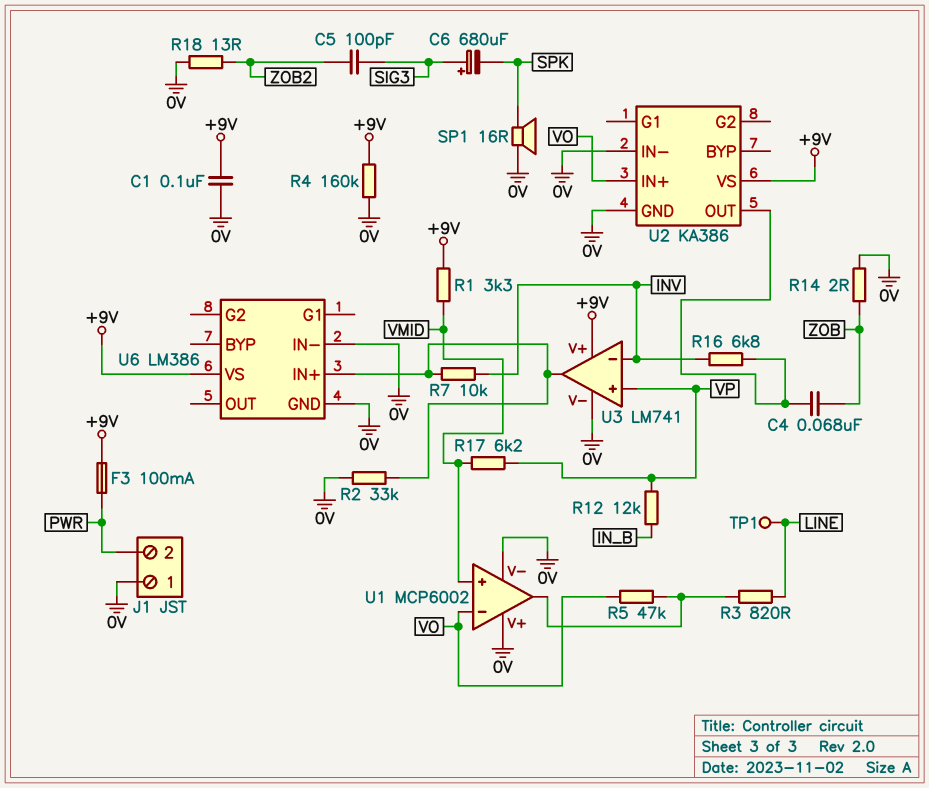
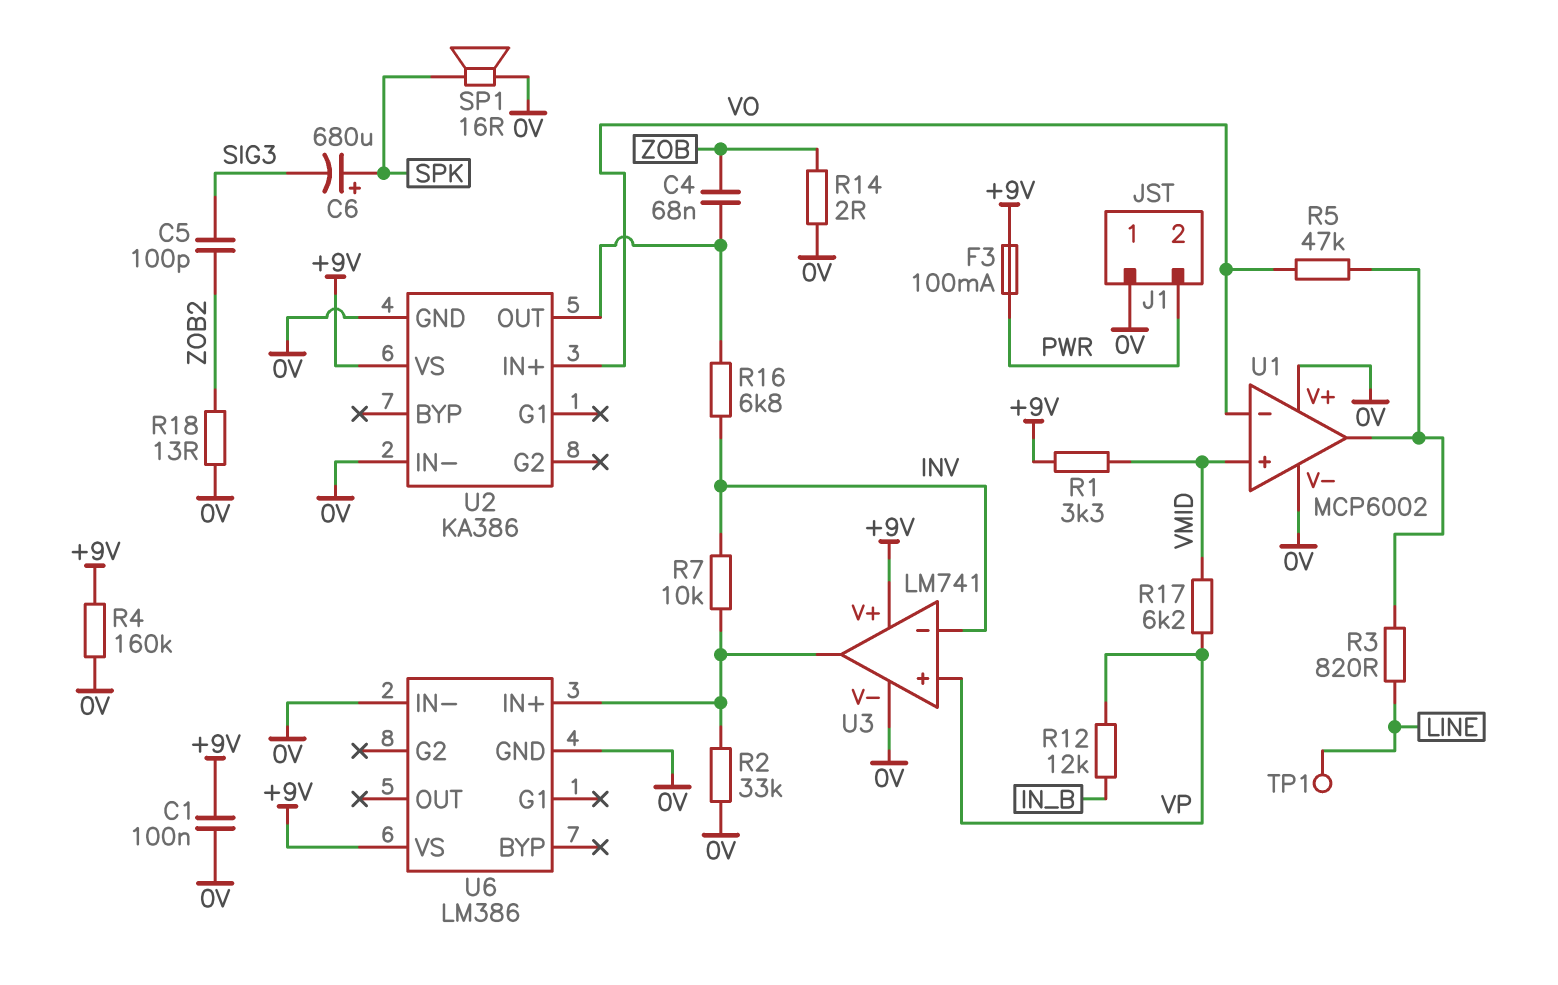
C6: 680uF (plus SIG3, minus SPK) -> 680uF (plus SPK, minus SIG3)

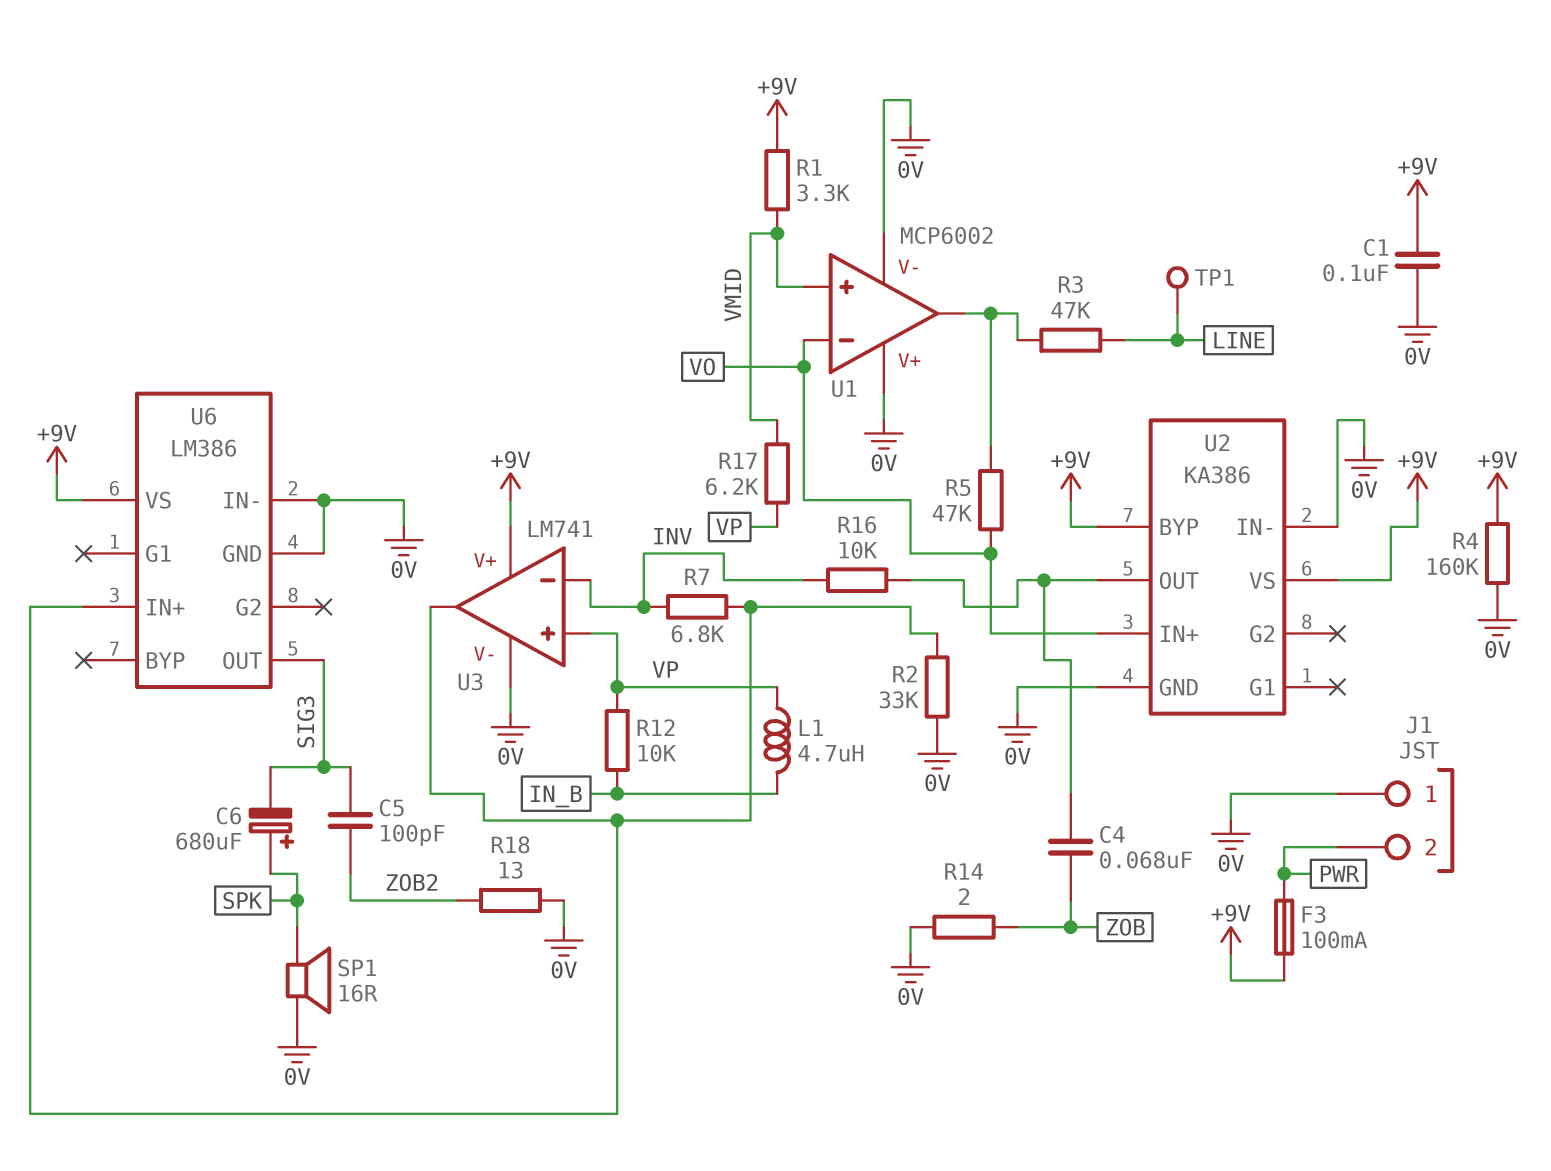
L1: none -> 4.7uH (IN_B, VP)
R3: 820 (LINE, U1/out) -> 47k (LINE, U1/out)
R7: 10k (INV, U3/out) -> 6.8k (INV, U3/out)
R12: 12k (IN_B, VP) -> 10k (IN_B, VP)
R16: 6.8k (INV, U2/OUT) -> 10k (INV, U2/OUT)
U2 pin BYP: none -> +9V
U6 pin OUT: none -> SIG3

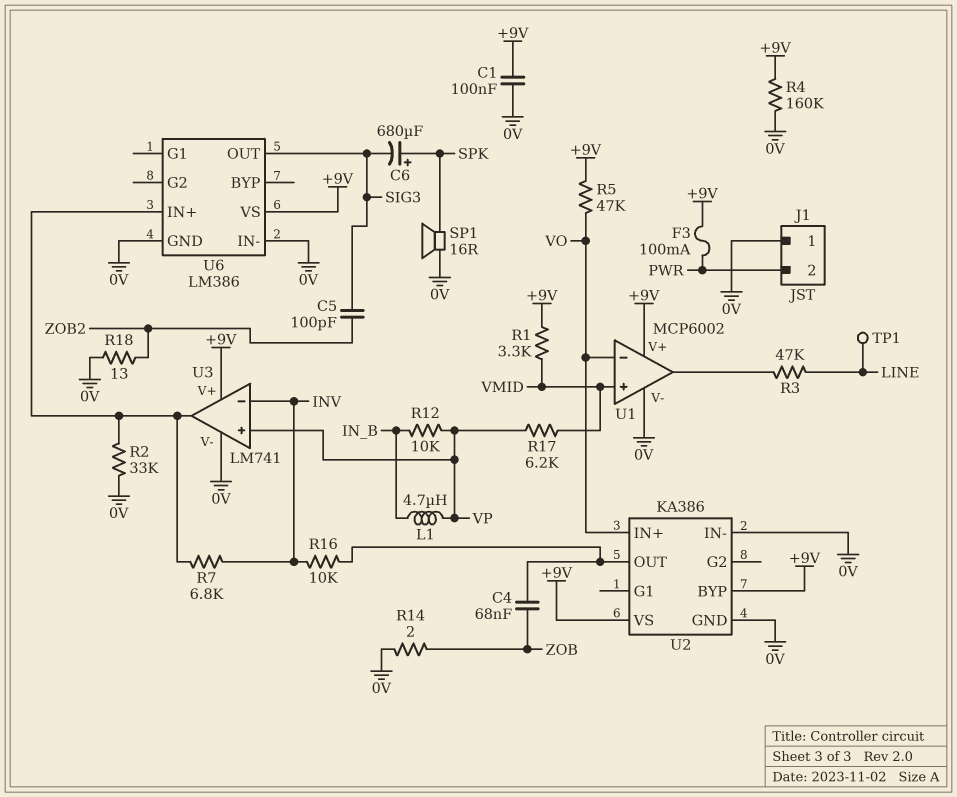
R5: 47k (U1/out, VO) -> 47k (+9V, VO)
U1 pin V+: 0V -> +9V

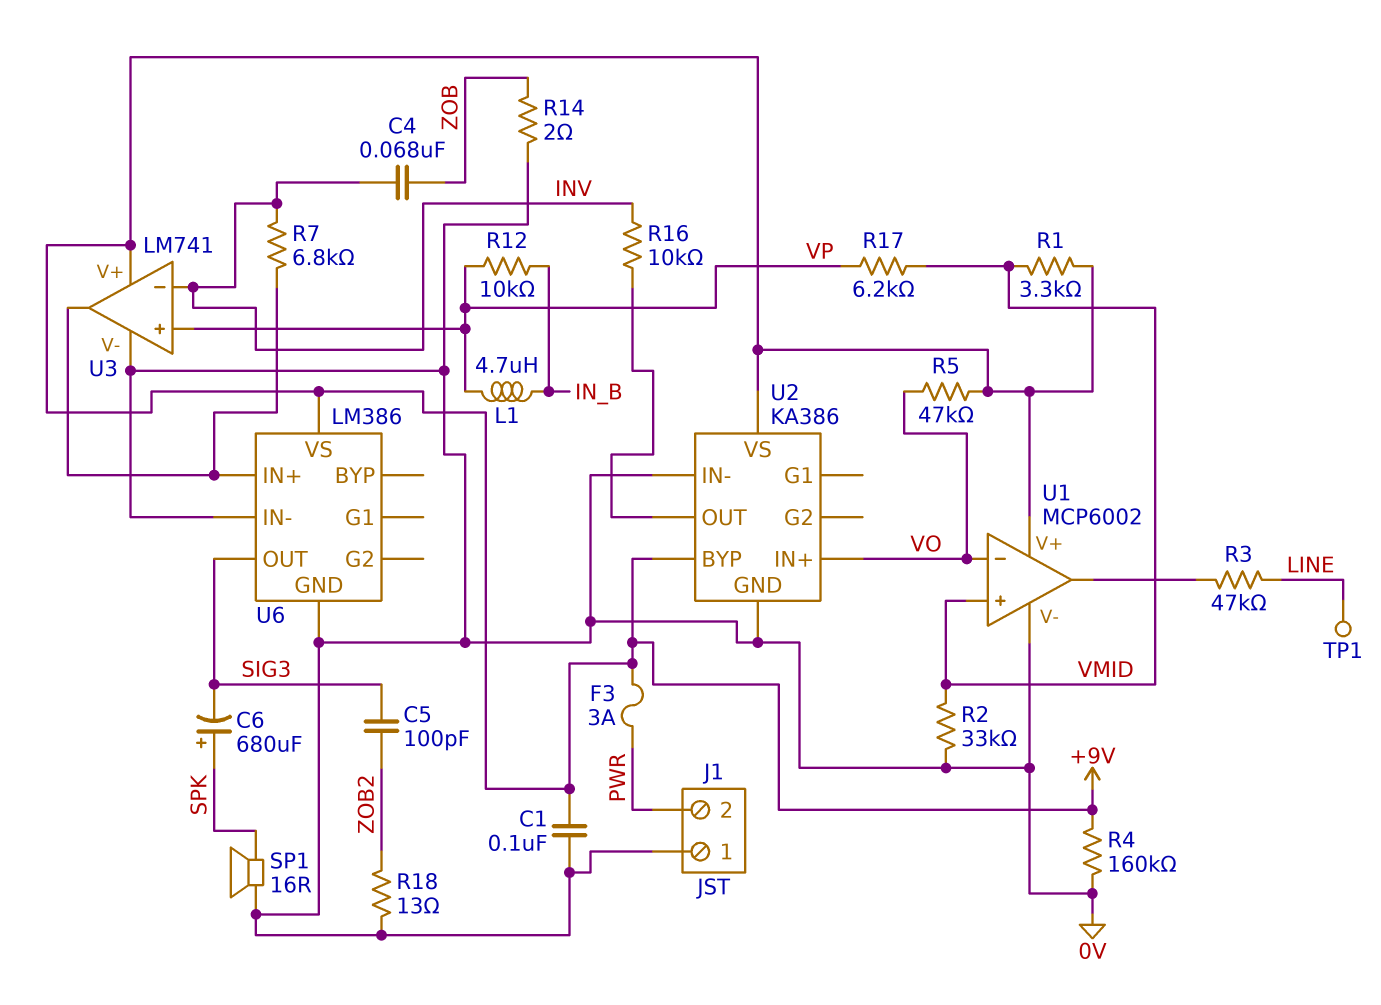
C4: 68nF (U2/OUT, ZOB) -> 68nF (INV, ZOB)
F3: 100mA (+9V, PWR) -> 3A (+9V, PWR)
R2: 33k (0V, U3/out) -> 33k (0V, VMID)

